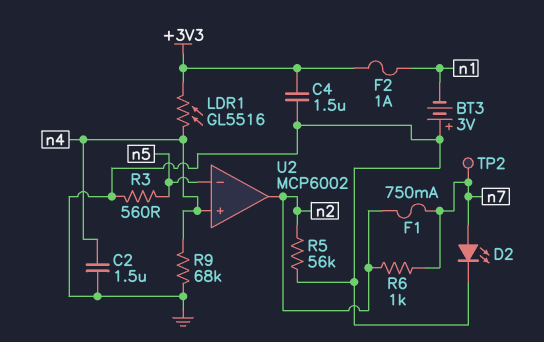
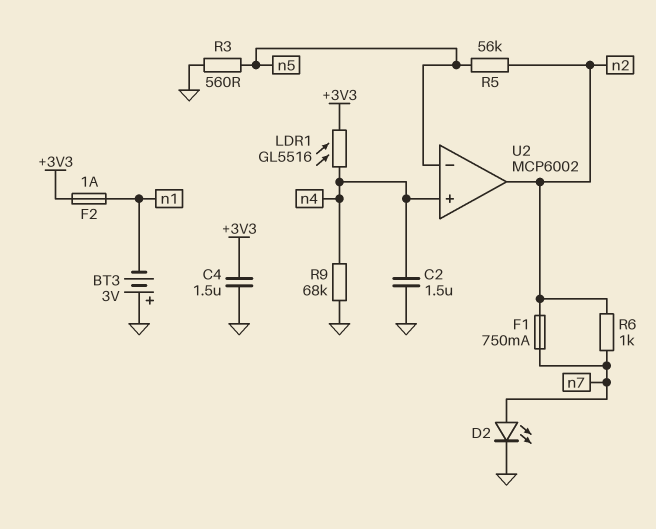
R5: 56k (GND, n2) -> 56k (n2, n5)
TP2: test point (n7) -> none

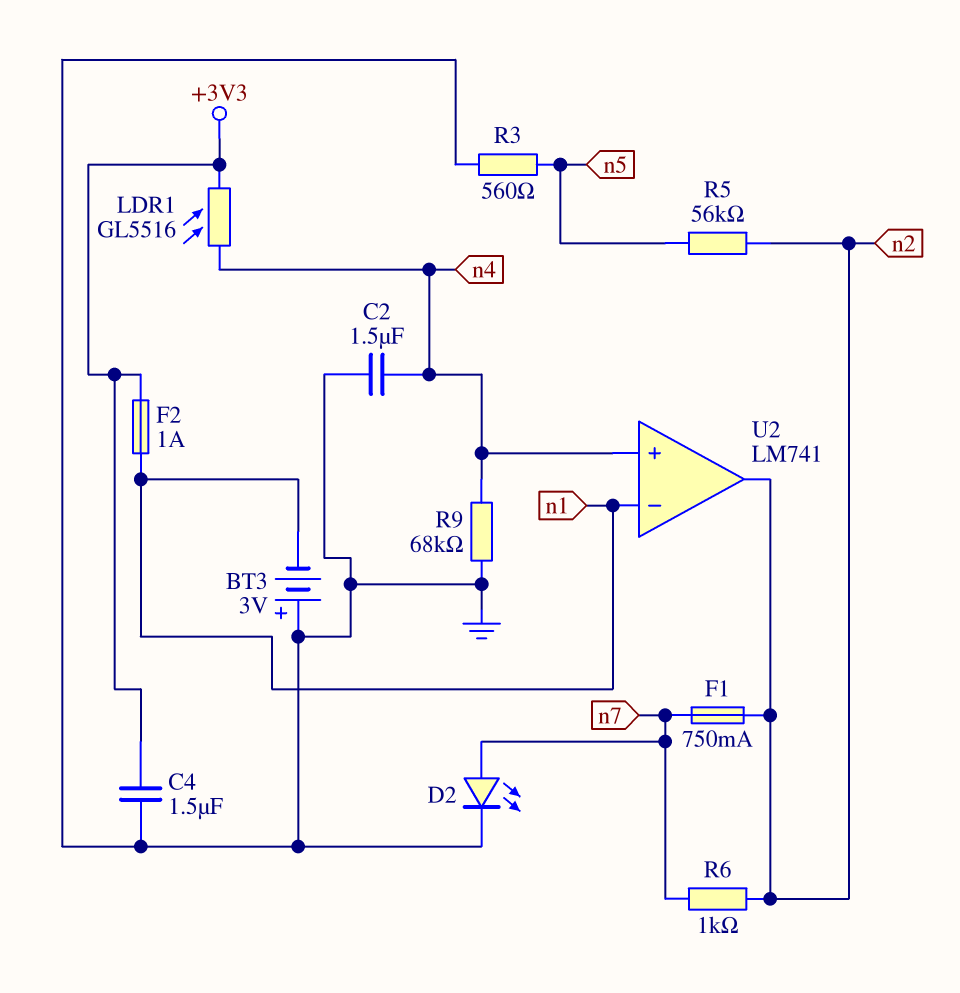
U2: MCP6002 -> LM741
U2 pin in-: n5 -> n1

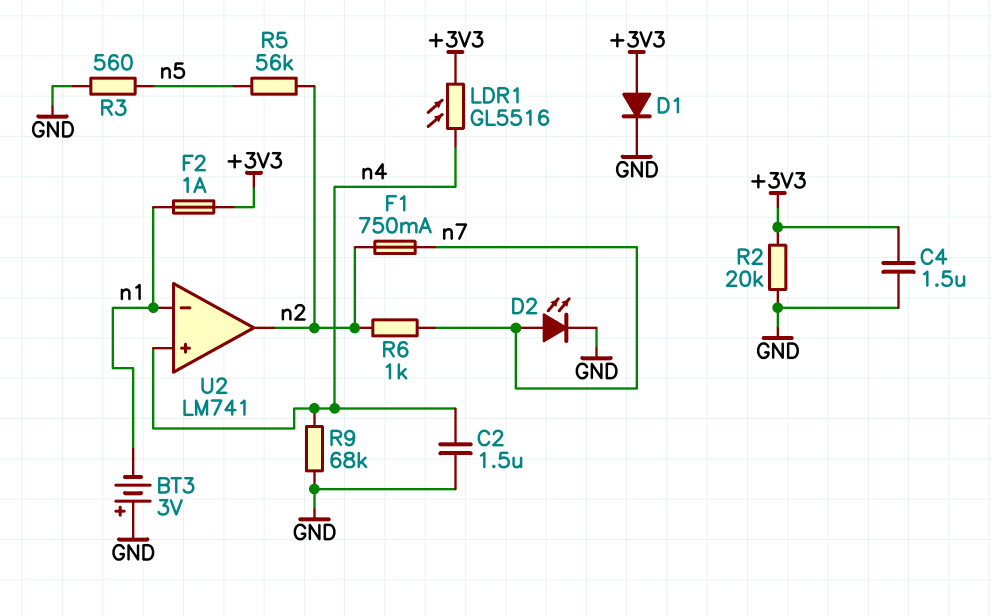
D1: none -> diode (A +3V3, K GND)
R2: none -> 20k (+3V3, GND)

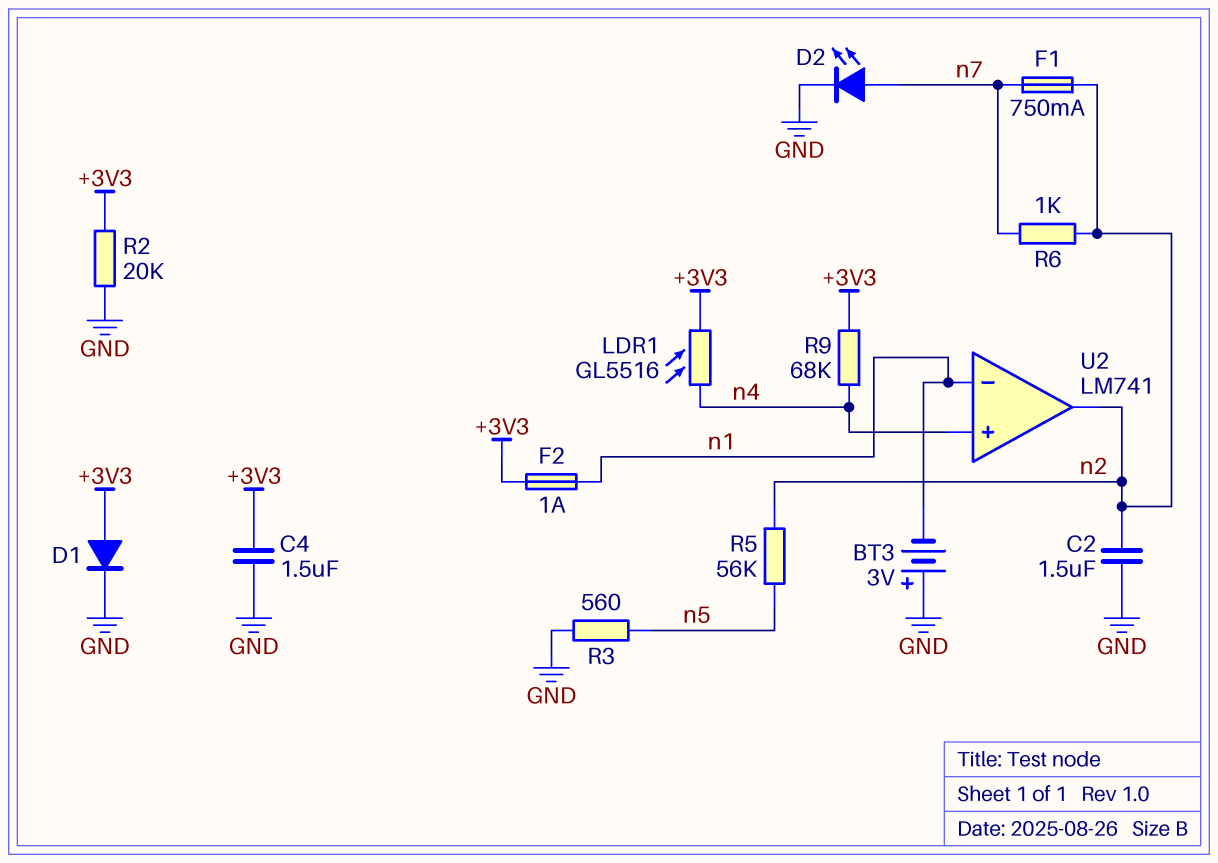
C2: 1.5uF (GND, n4) -> 1.5uF (GND, n2)
R9: 68k (GND, n4) -> 68k (+3V3, n4)

